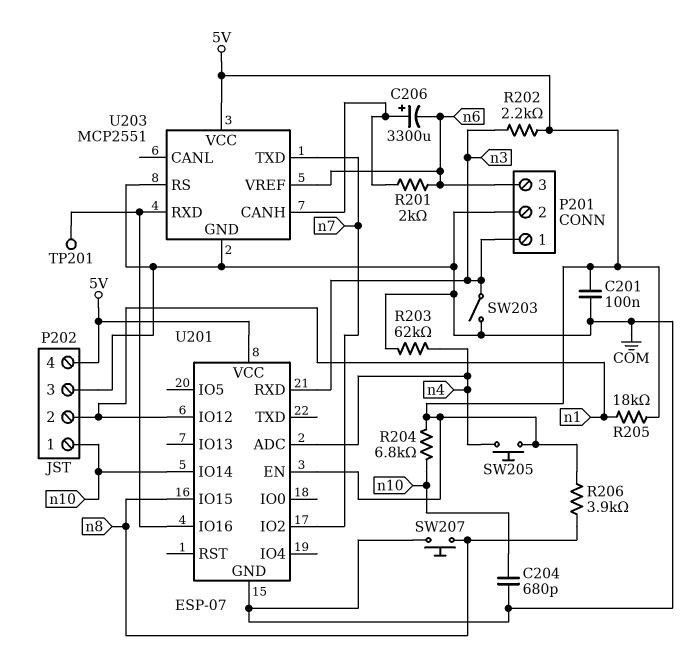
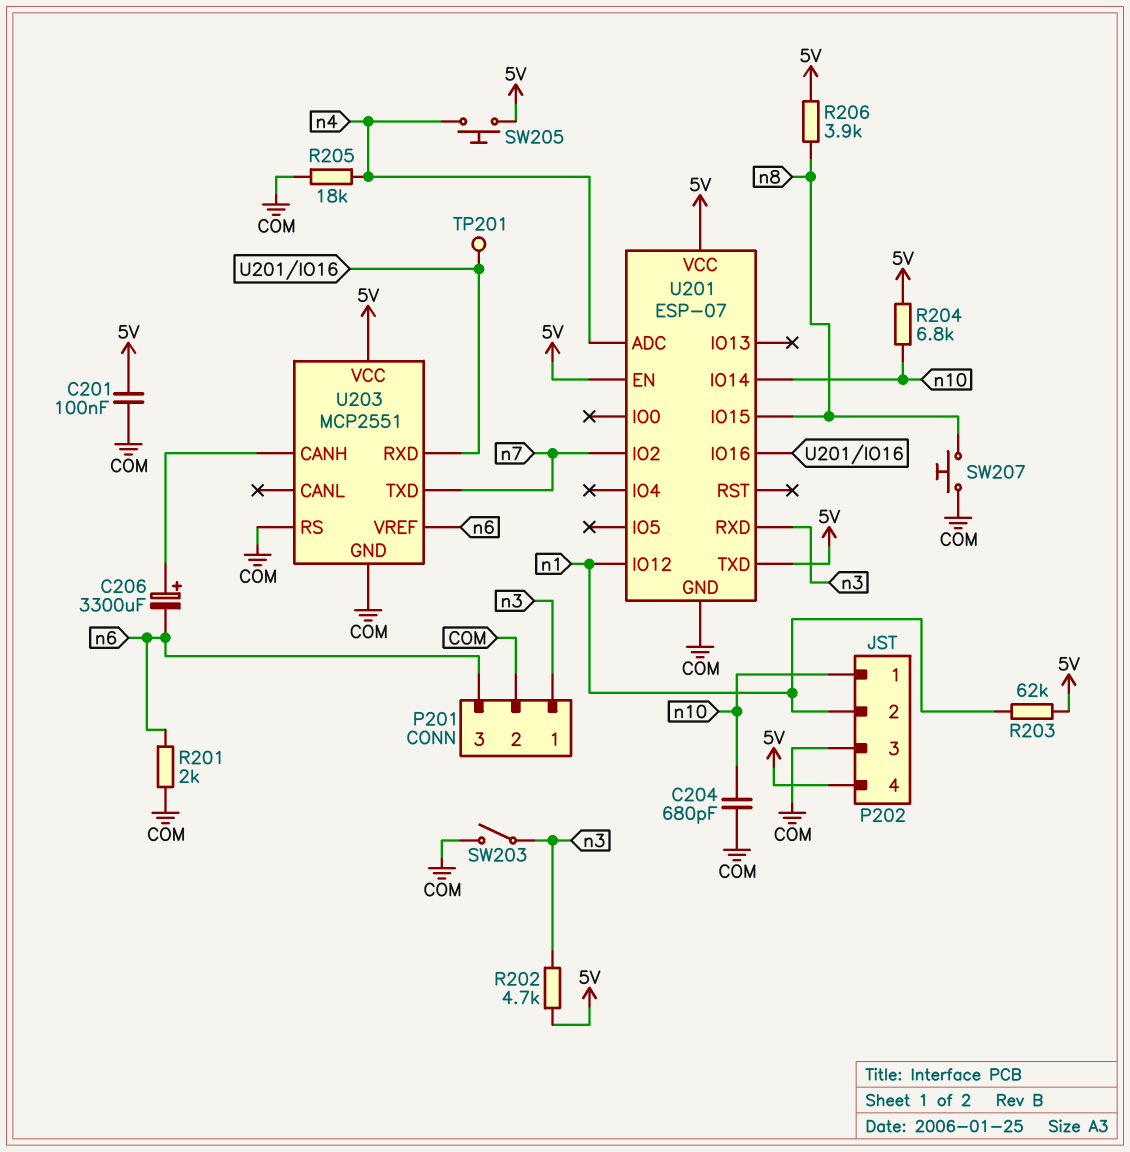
R201: 2k (U203/CANH, n6) -> 2k (COM, n6)
R202: 2.2k (5V, n3) -> 4.7k (5V, n3)
R203: 62k (COM, n4) -> 62k (5V, n1)
R205: 18k (5V, n1) -> 18k (COM, n4)
U201 pin TXD: none -> 5V

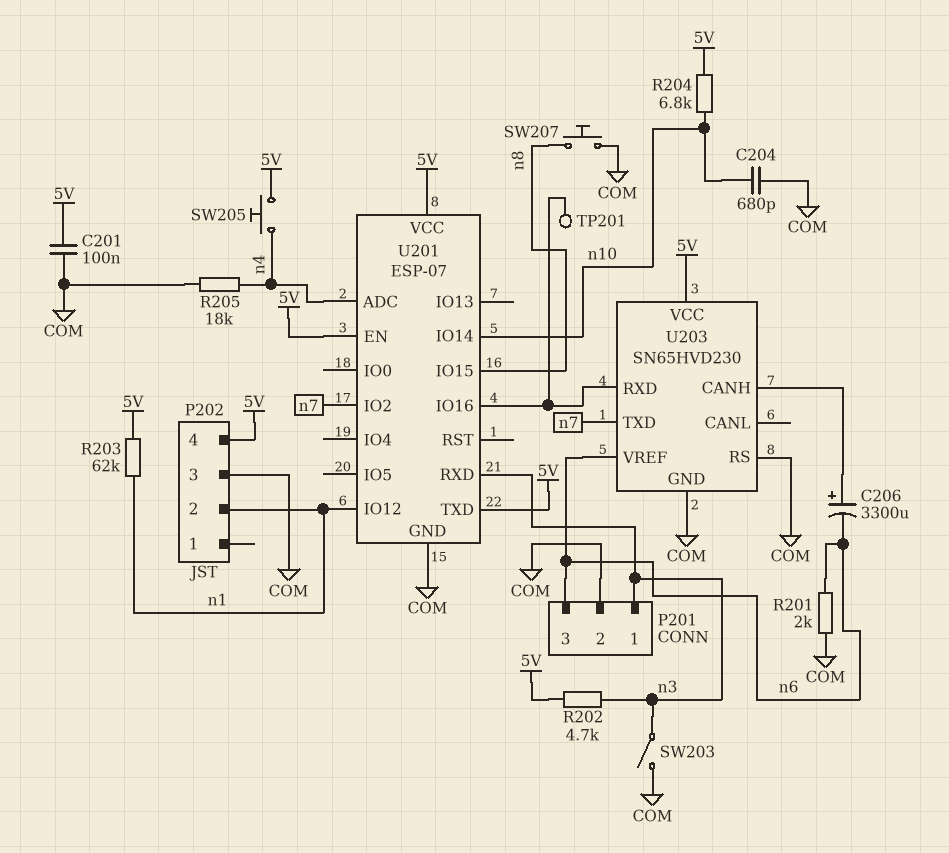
P202 pin 1: n10 -> none
R206: 3.9k (5V, n8) -> none
U203: MCP2551 -> SN65HVD230

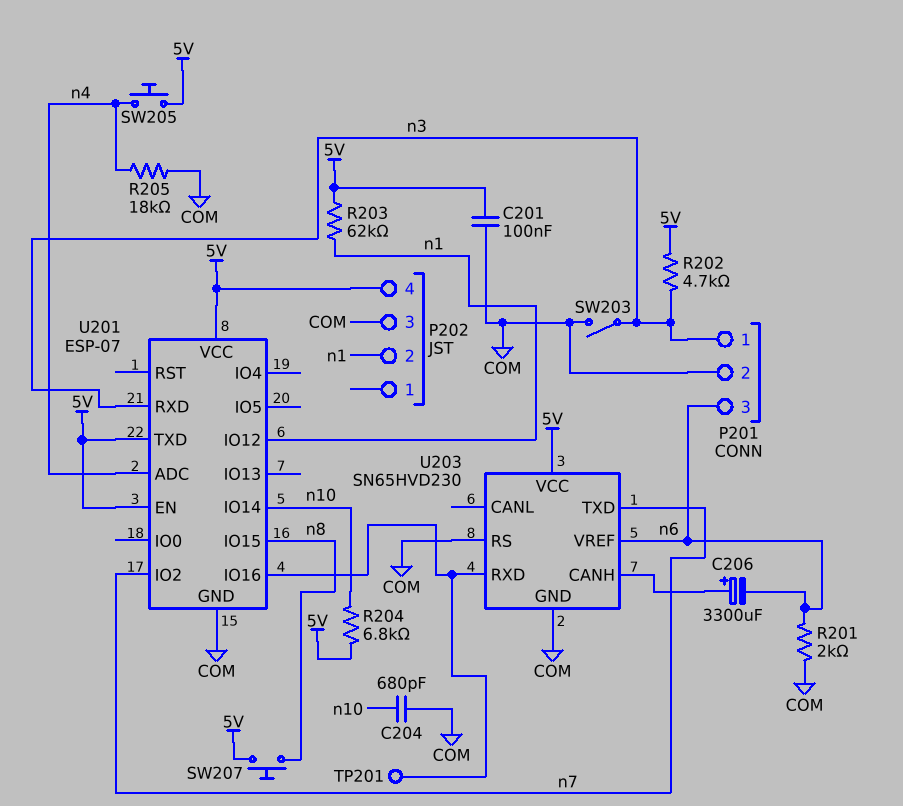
SW207: button (COM, n8) -> button (5V, n8)

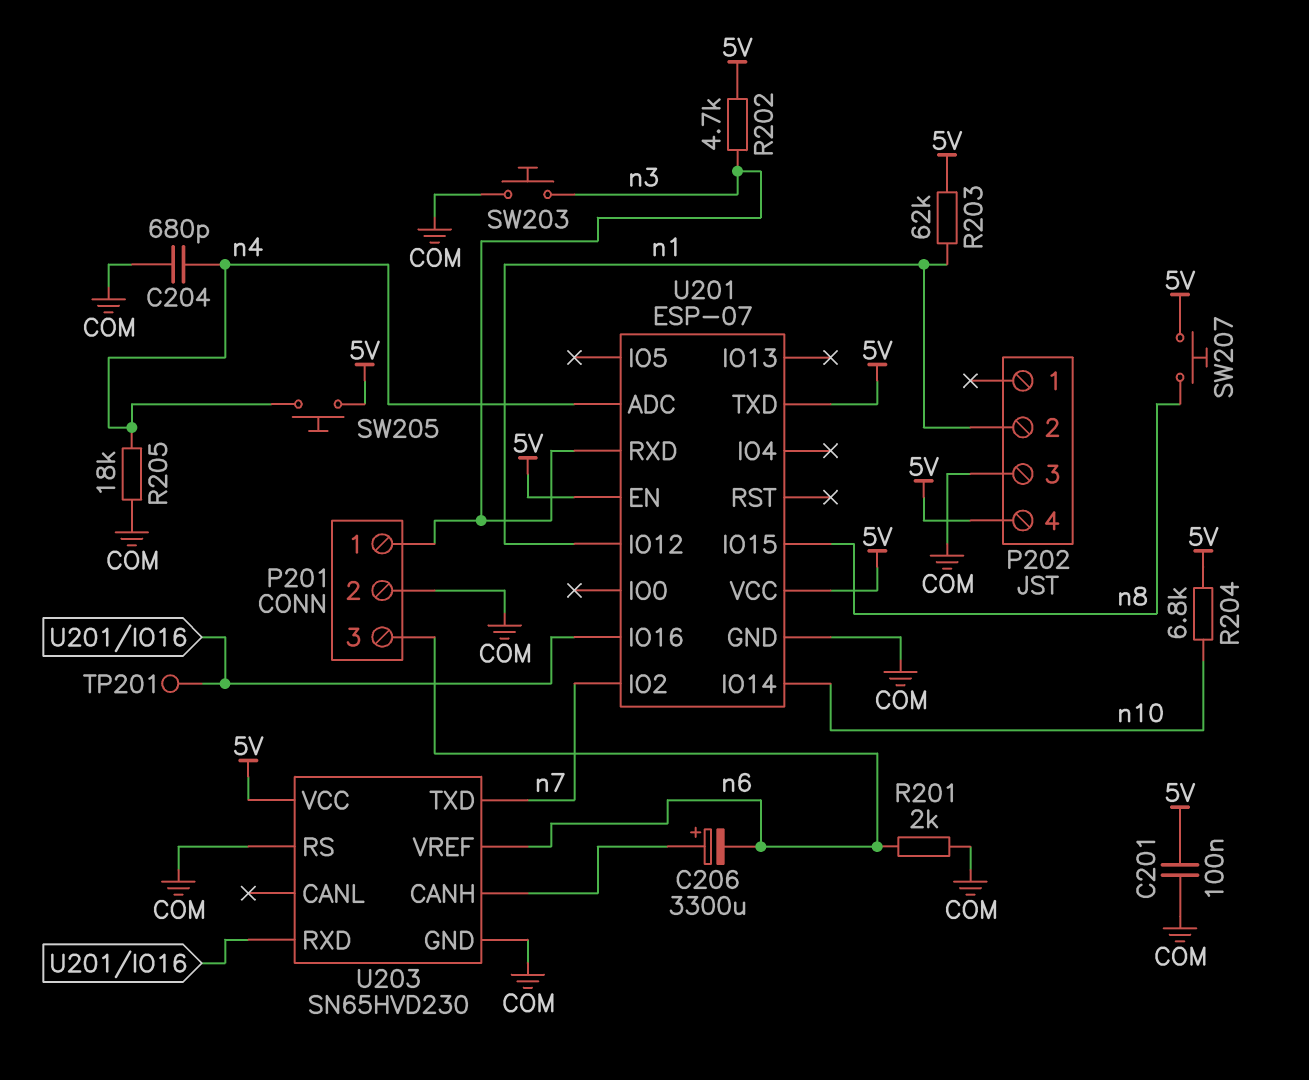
C204: 680pF (COM, n10) -> 680pF (COM, n4)
SW203: switch (COM, n3) -> button (COM, n3)

